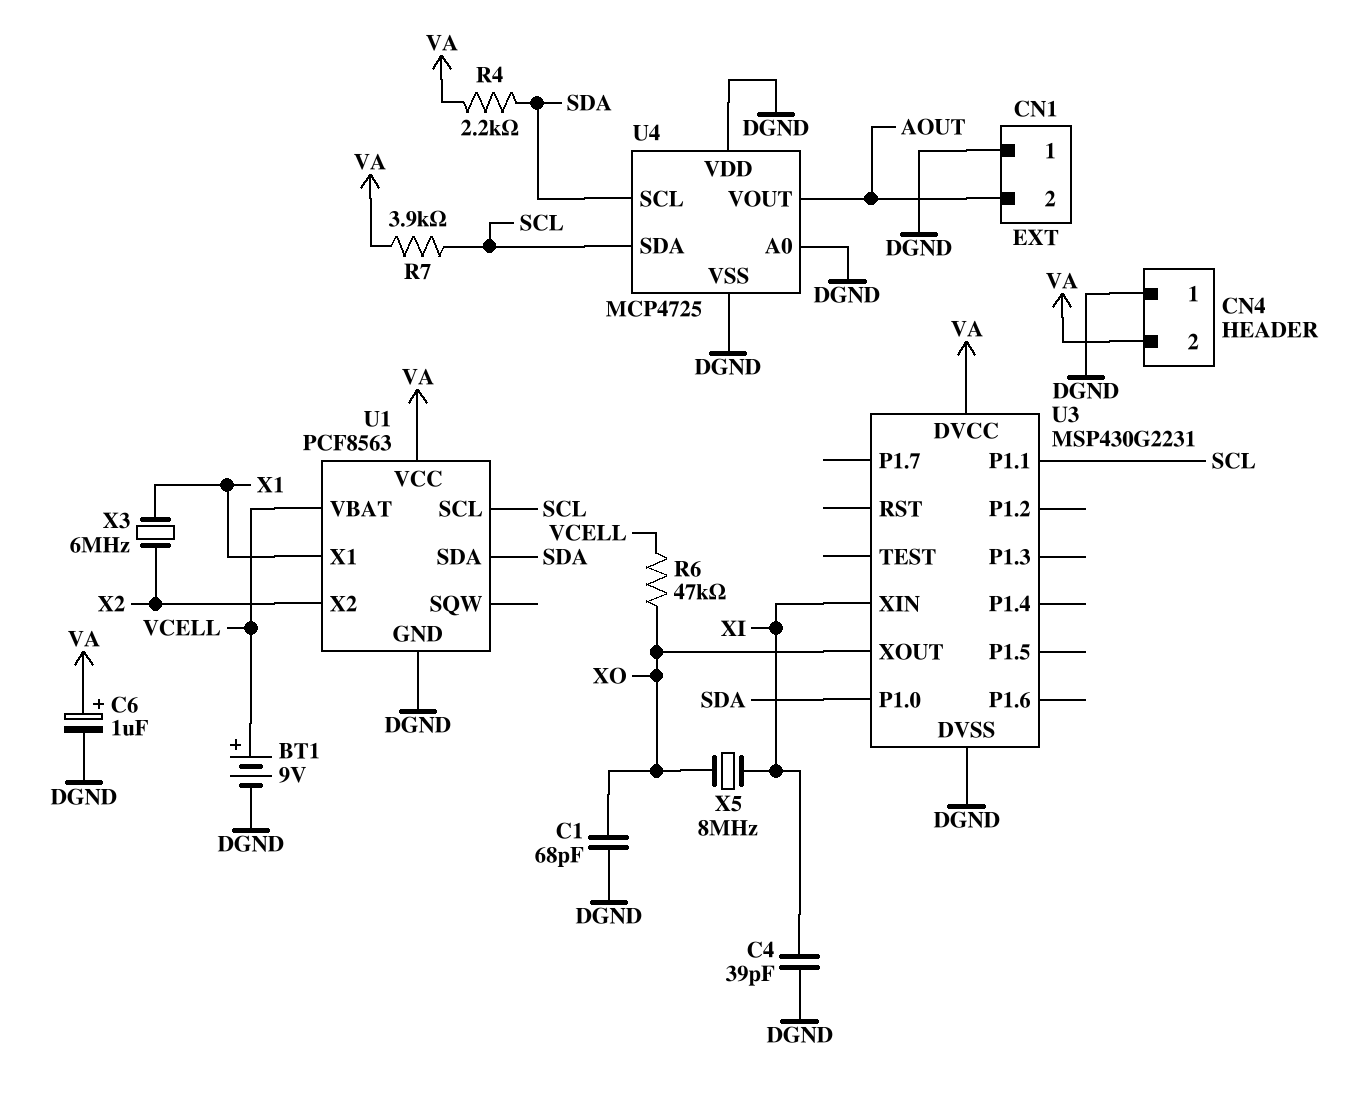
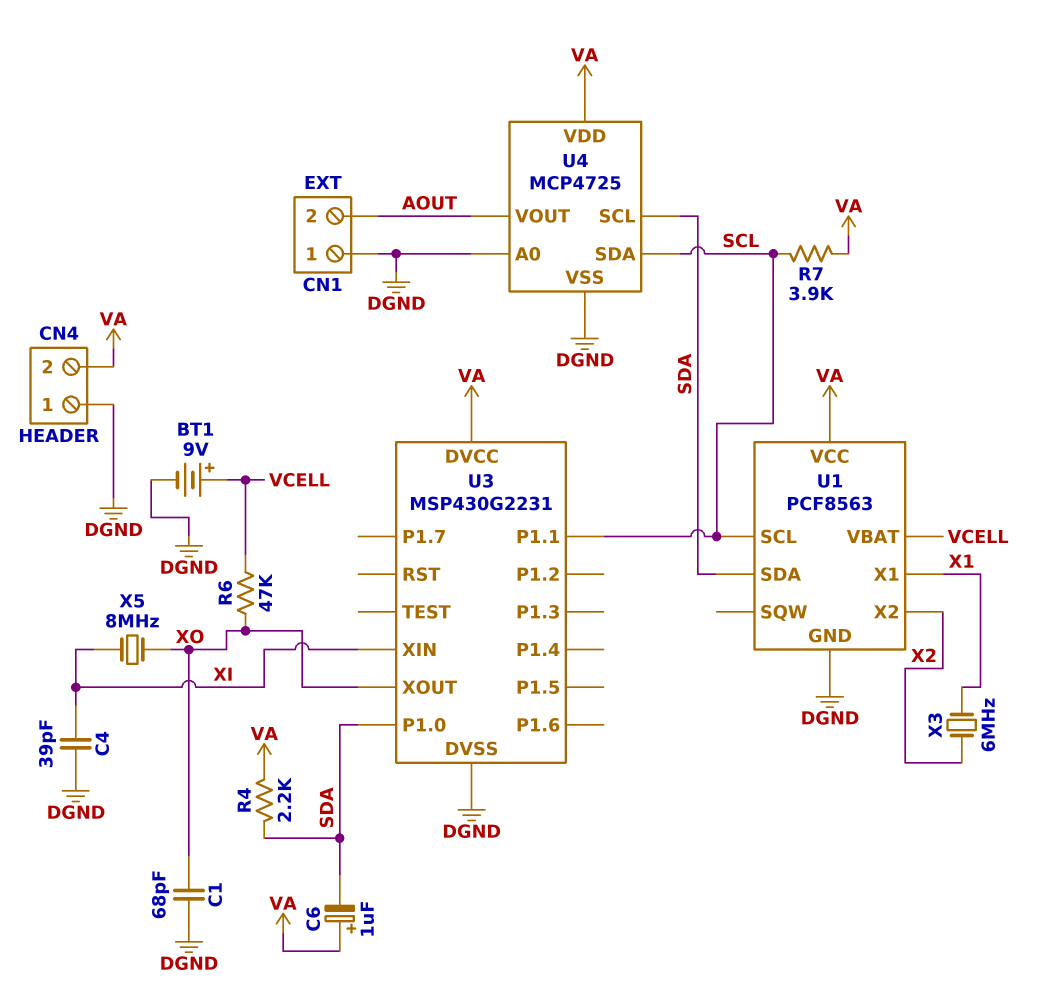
C6: 1uF (plus VA, minus DGND) -> 1uF (plus VA, minus SDA)
U4 pin VDD: DGND -> VA

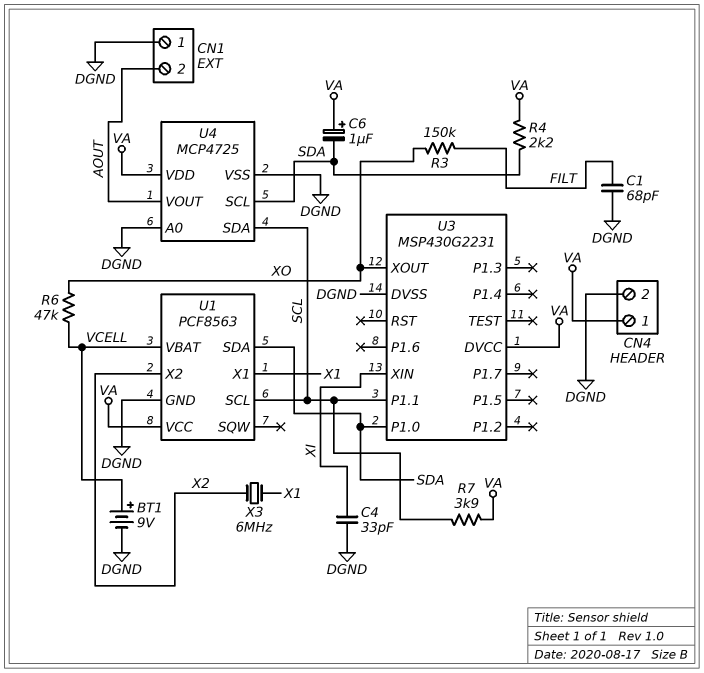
C1: 68pF (DGND, XO) -> 68pF (DGND, FILT)
C4: 39pF (DGND, XI) -> 33pF (DGND, XI)
CN4 pin 1: DGND -> VA
CN4 pin 2: VA -> DGND
R3: none -> 150k (FILT, XO)
X5: 8MHz (XI, XO) -> none

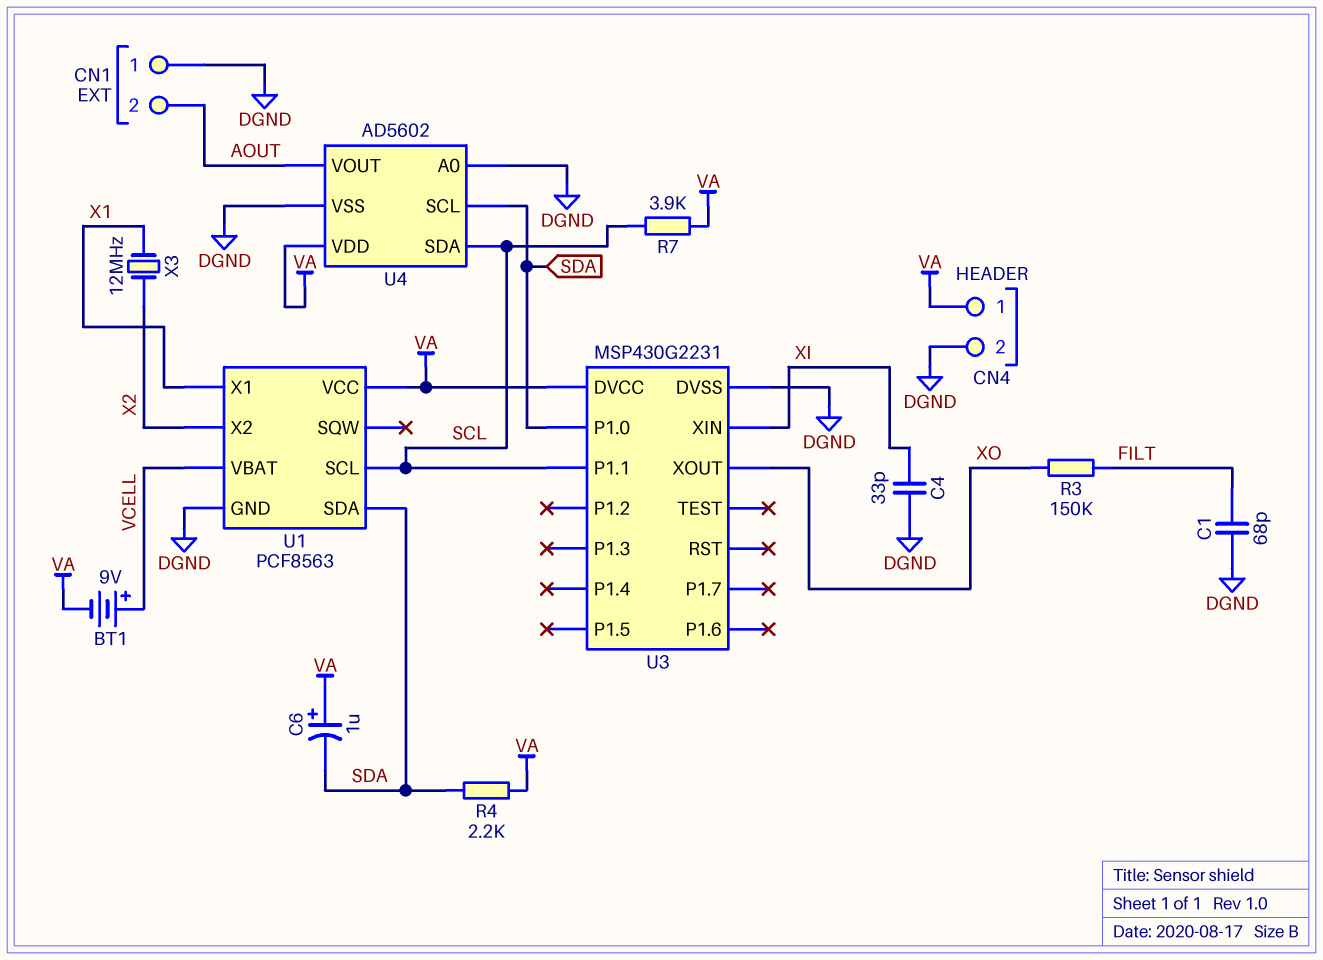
BT1: 9V (plus VCELL, minus DGND) -> 9V (plus VCELL, minus VA)
R6: 47k (VCELL, XO) -> none
U4: MCP4725 -> AD5602
X3: 6MHz (X1, X2) -> 12MHz (X1, X2)

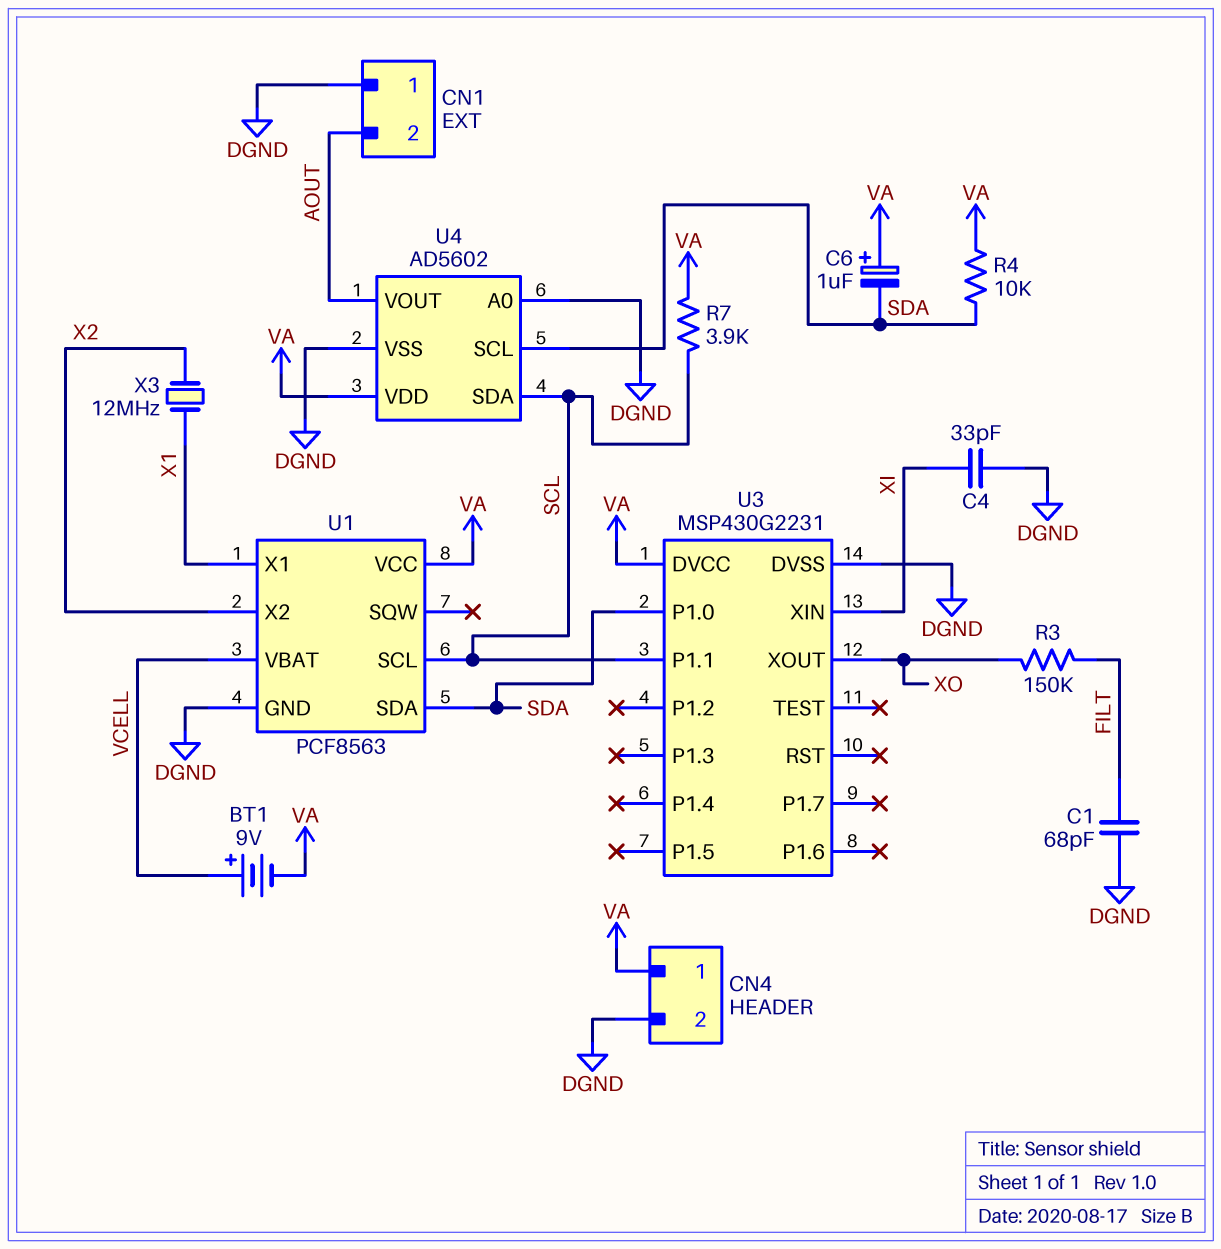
R4: 2.2k (SDA, VA) -> 10k (SDA, VA)

